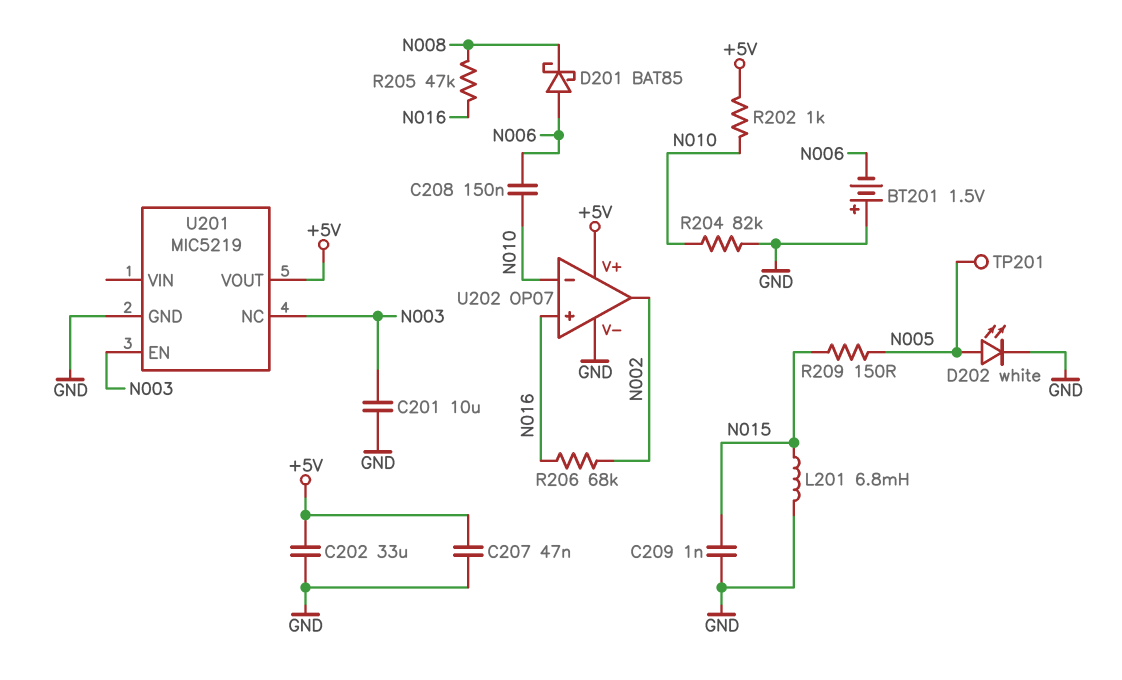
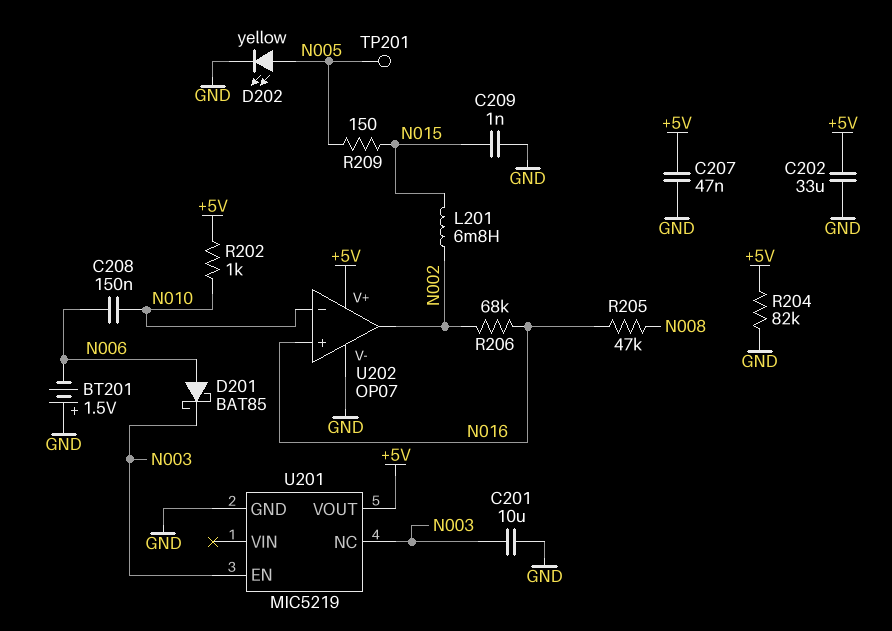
D201: schottky BAT85 (A N006, K N008) -> schottky BAT85 (A N006, K N003)
D202: LED white (A N005, K GND) -> LED yellow (A N005, K GND)
L201: 6.8mH (GND, N015) -> 6.8mH (N002, N015)
R204: 82k (GND, N010) -> 82k (+5V, GND)

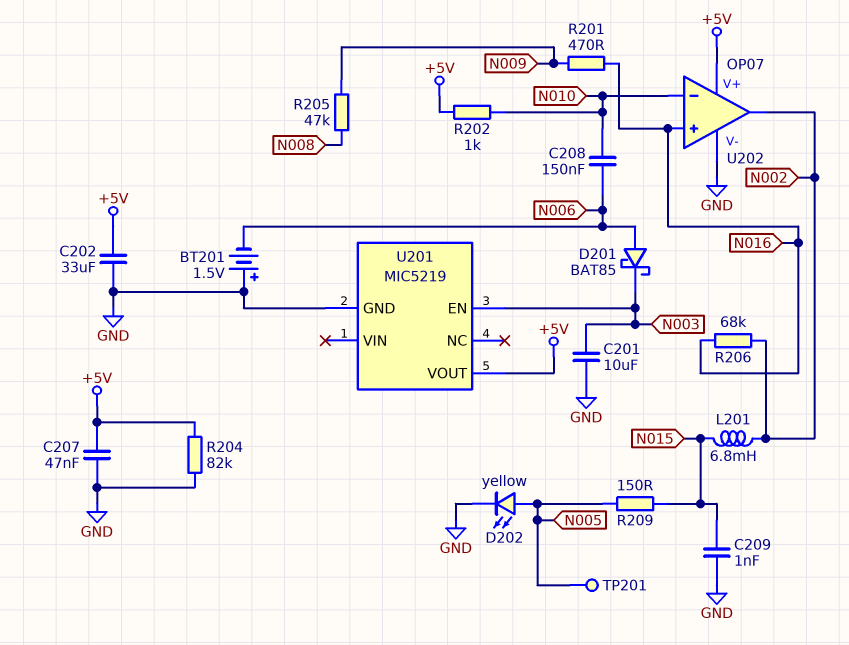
R201: none -> 470 (N009, N016)
R205: 47k (N008, N016) -> 47k (N008, N009)
U201 pin NC: N003 -> none

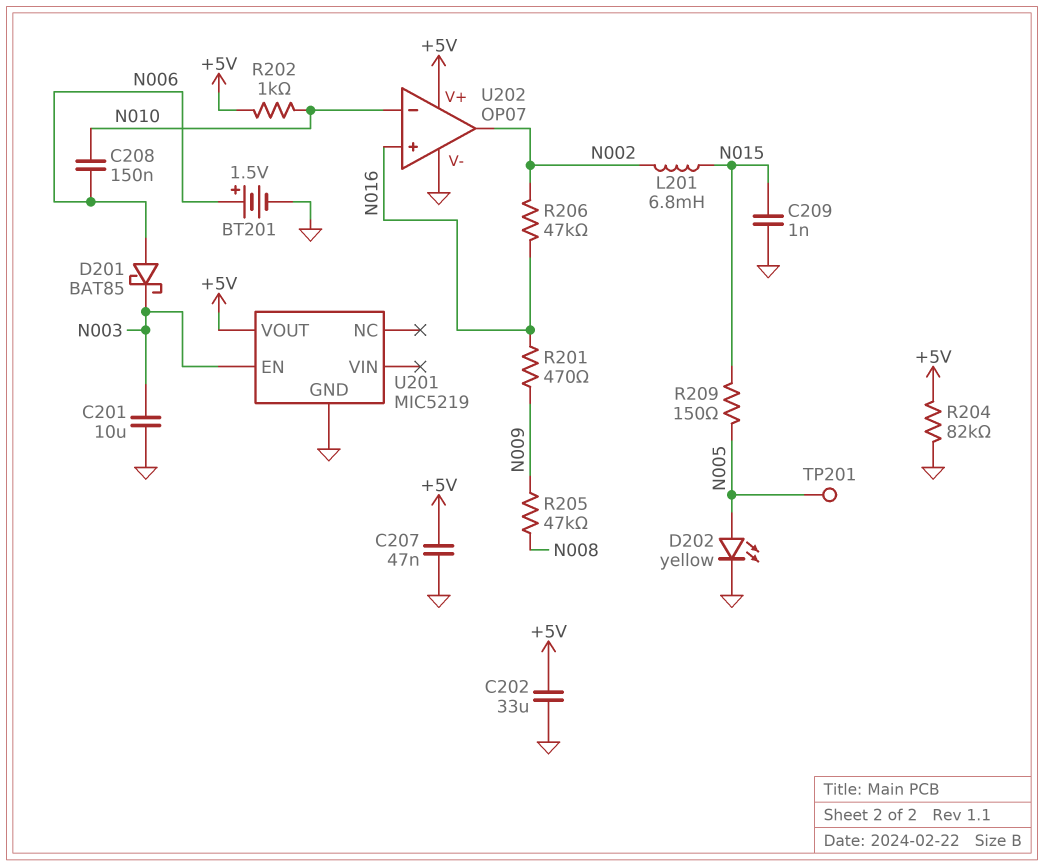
BT201: 1.5V (plus GND, minus N006) -> 1.5V (plus N006, minus GND)
R206: 68k (N002, N016) -> 47k (N002, N016)

